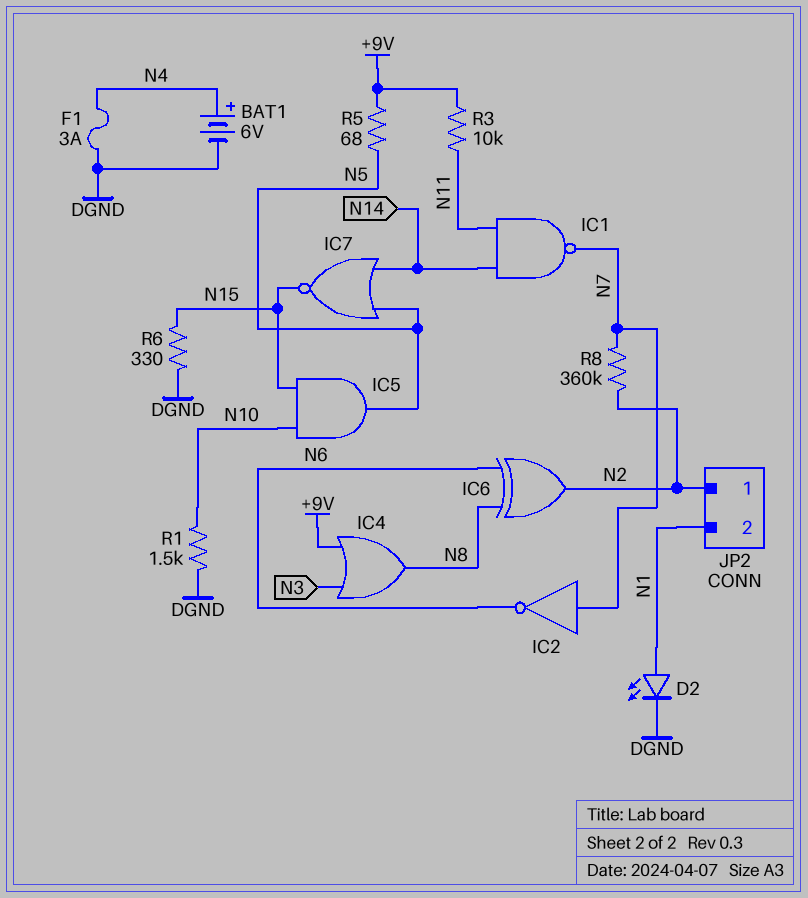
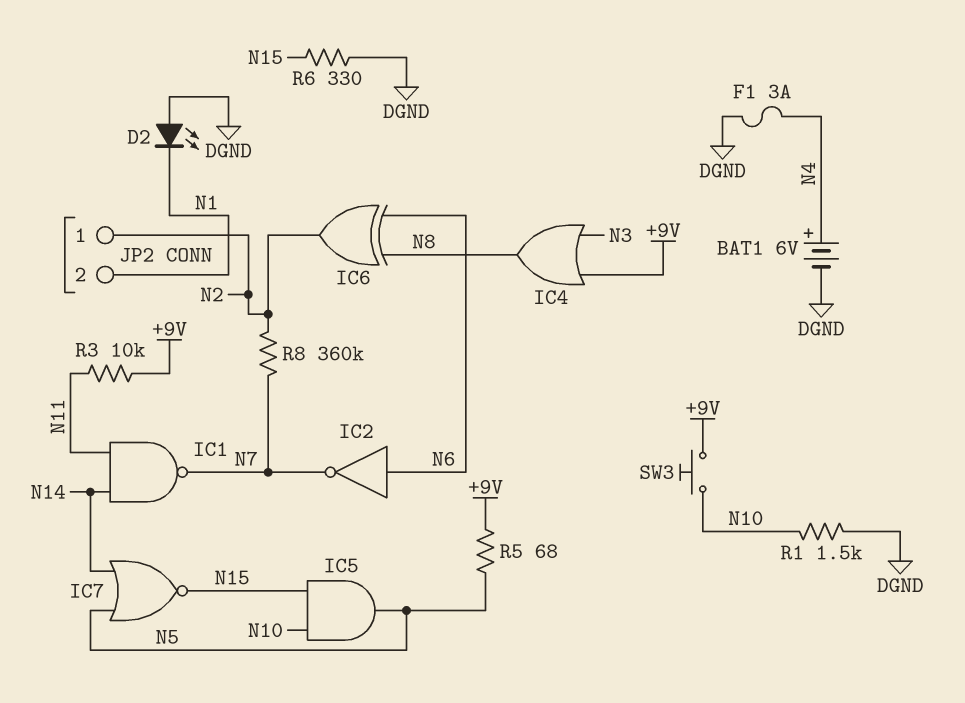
D2: LED (A N1, K DGND) -> LED (A DGND, K N1)
IC2: NOT (in N7, out N6) -> NOT (in N6, out N7)
SW3: none -> button (+9V, N10)

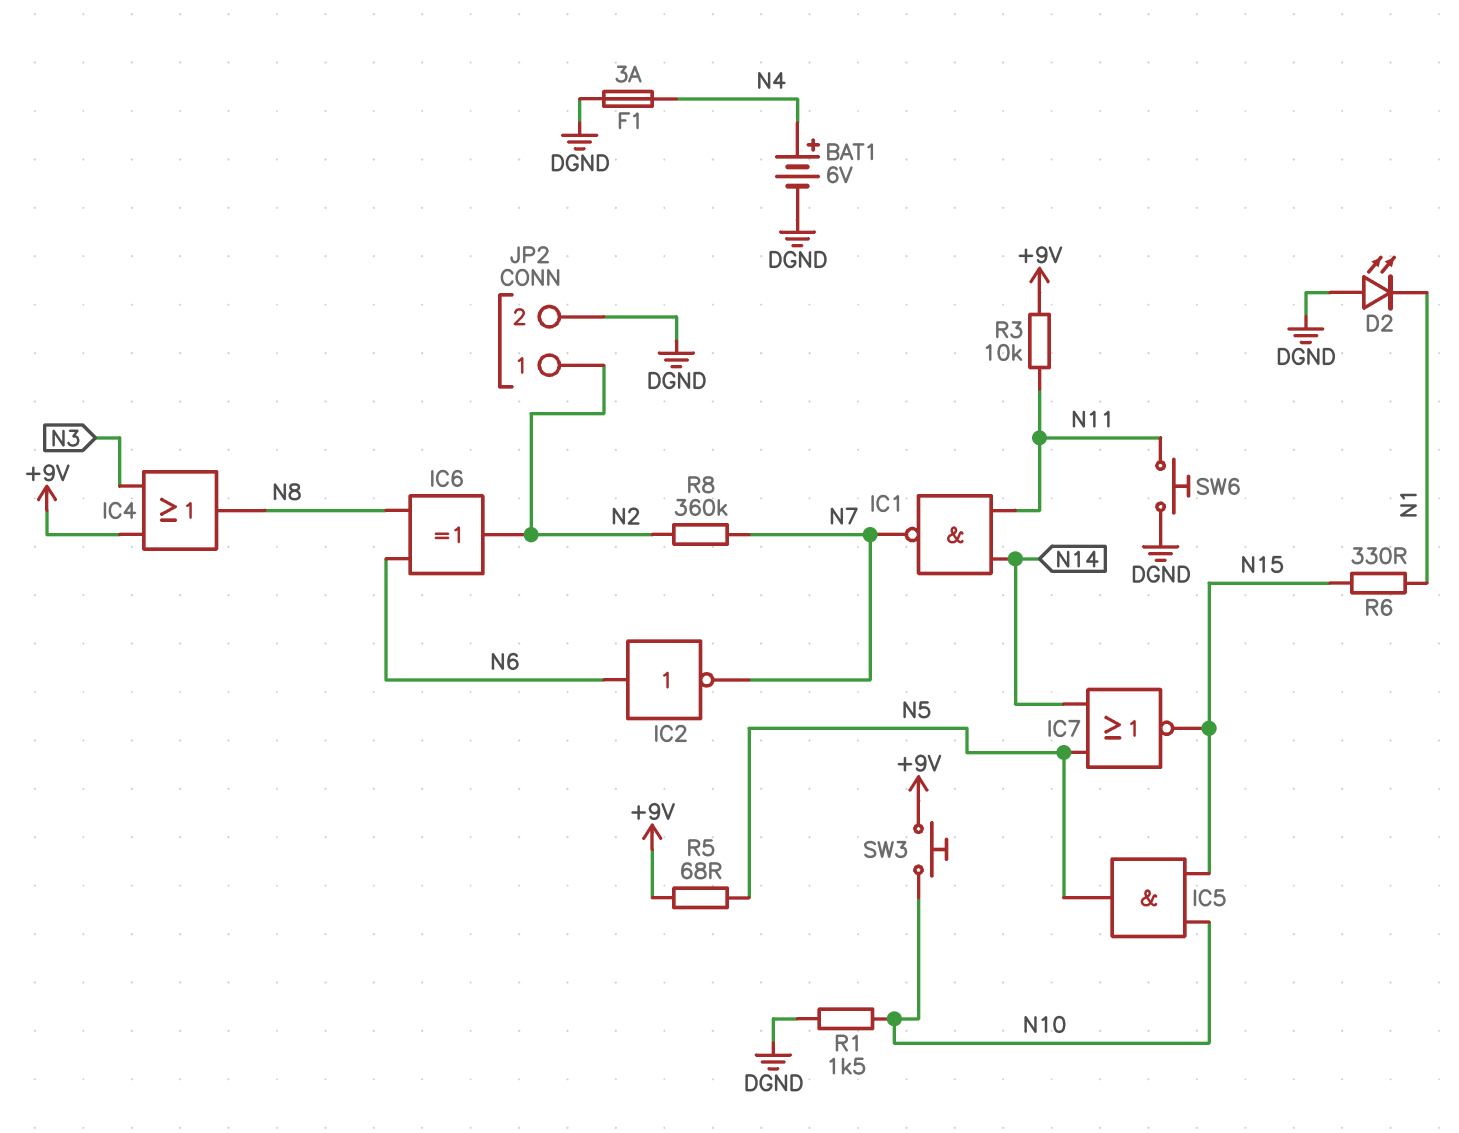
JP2 pin 2: N1 -> DGND
R6: 330 (DGND, N15) -> 330 (N1, N15)
SW6: none -> button (DGND, N11)

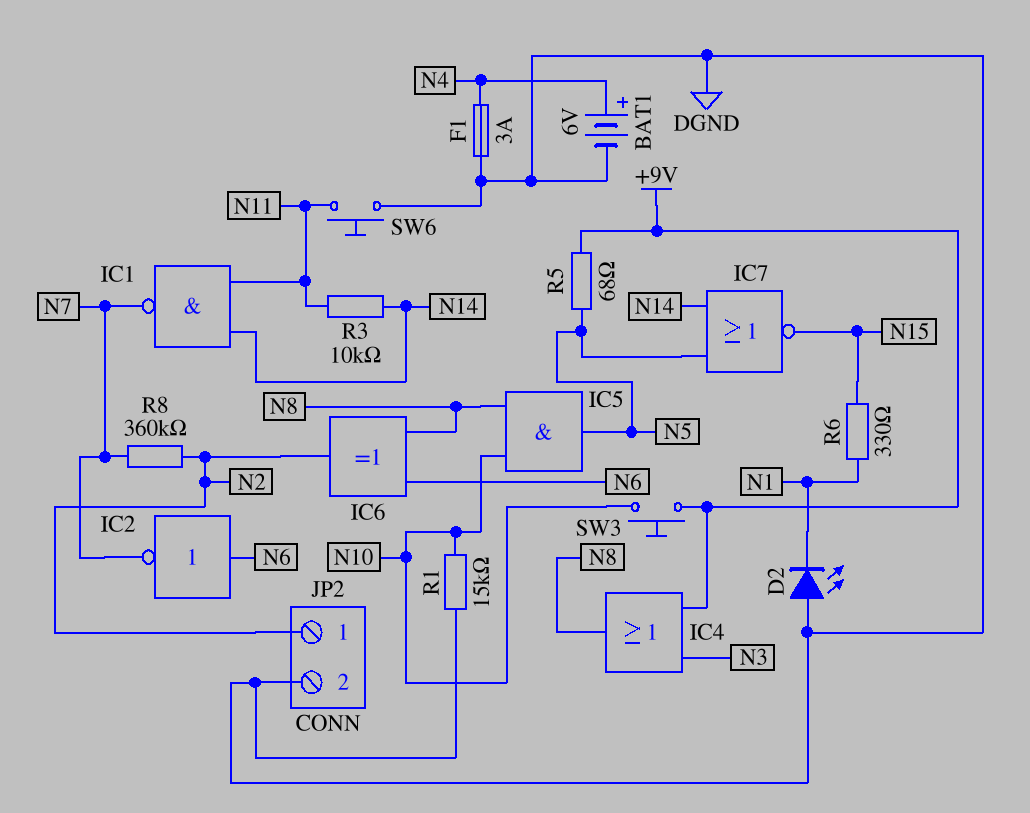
IC5: AND (in N10, in N15, out N5) -> AND (in N8, in N10, out N5)
R1: 1.5k (DGND, N10) -> 15k (DGND, N10)
R3: 10k (+9V, N11) -> 10k (N11, N14)

